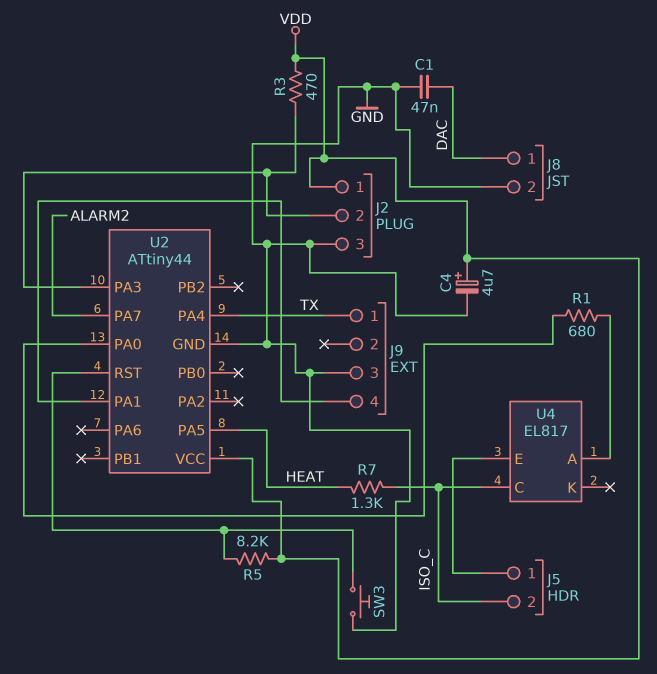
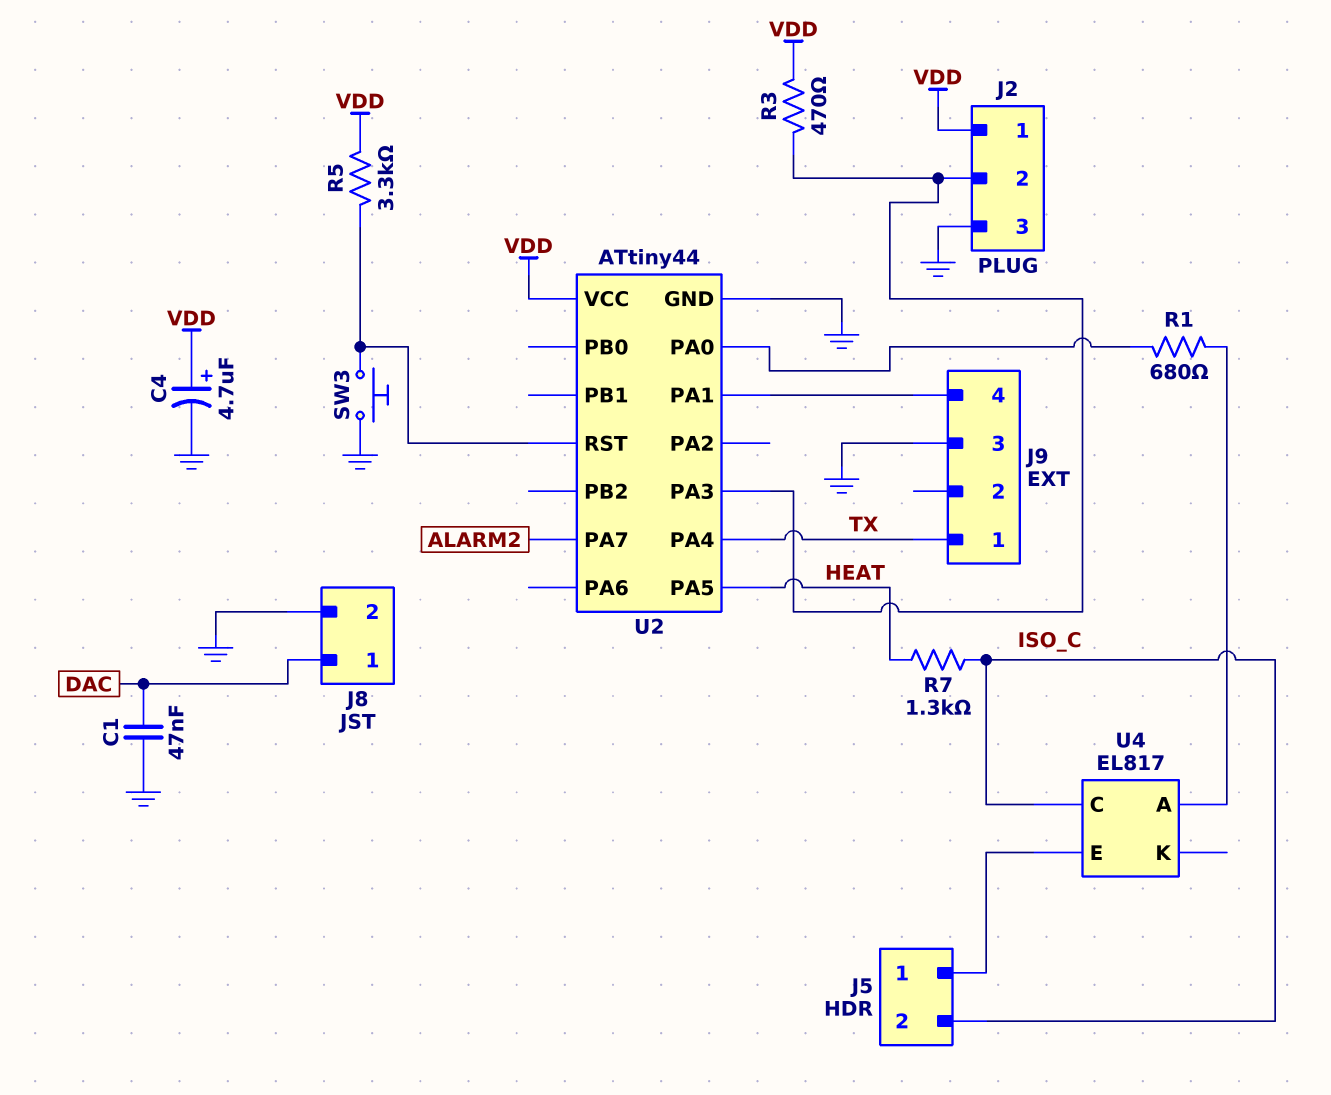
R5: 8.2k (U2/RST, VDD) -> 3.3k (U2/RST, VDD)

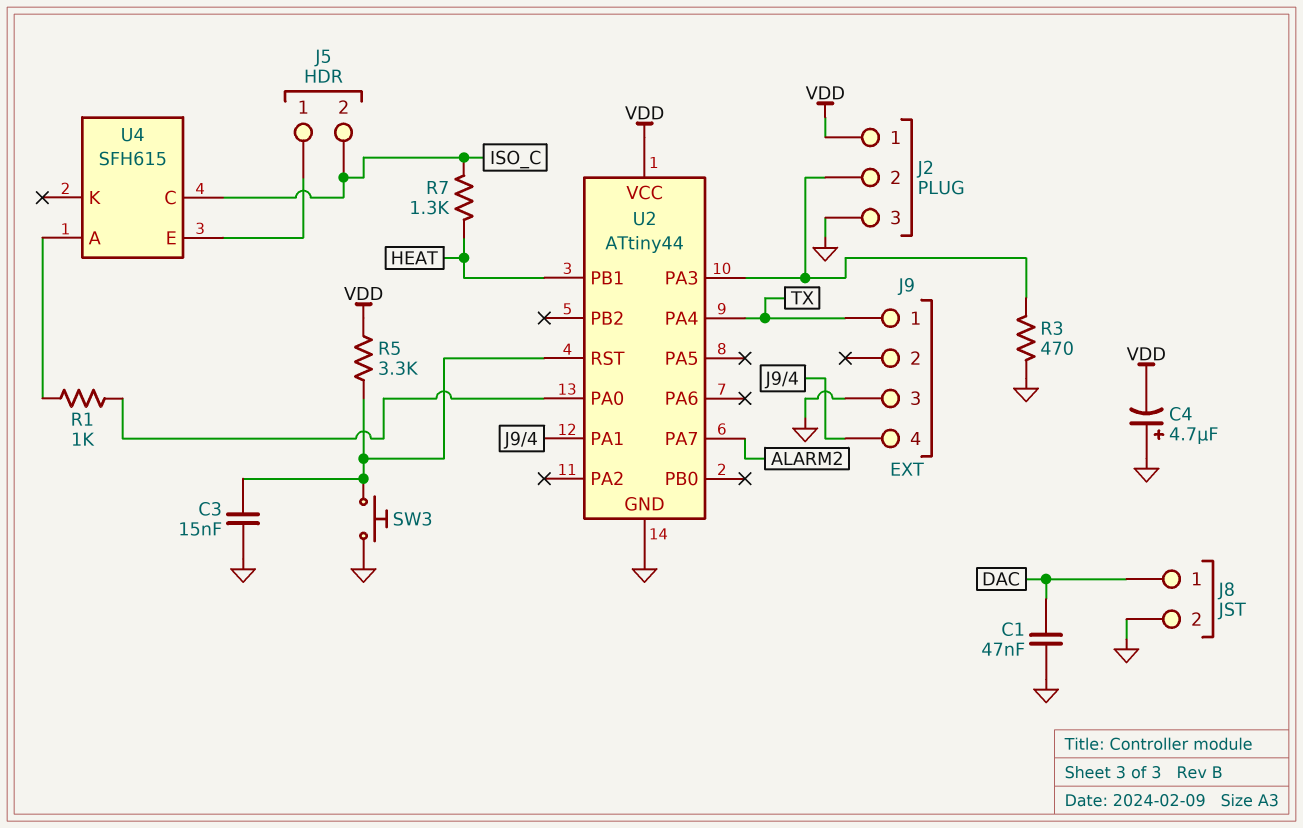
C3: none -> 15nF (GND, U2/RST)
C4: 4.7uF (plus VDD, minus GND) -> 4.7uF (plus GND, minus VDD)
R1: 680 (U2/PA0, U4/A) -> 1k (U2/PA0, U4/A)
R3: 470 (J2/2, VDD) -> 470 (GND, J2/2)
U2 pin PA5: HEAT -> none
U2 pin PB1: none -> HEAT
U4: EL817 -> SFH615

